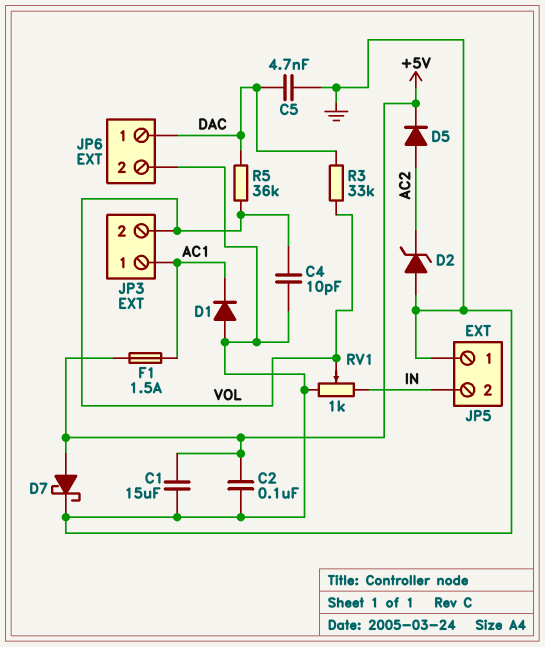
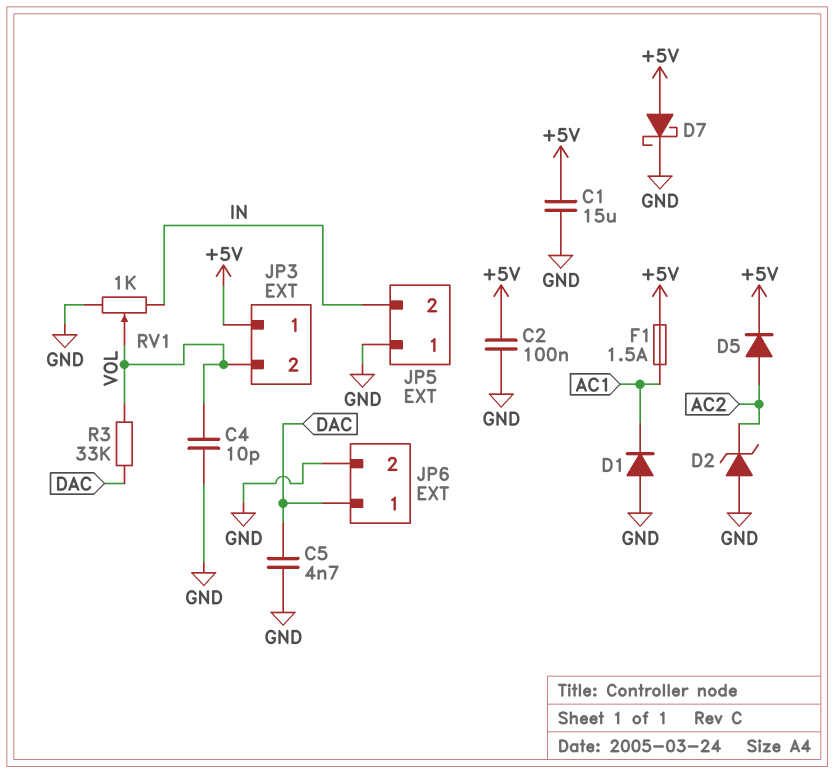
JP3 pin 1: AC1 -> +5V
R5: 36k (DAC, VOL) -> none

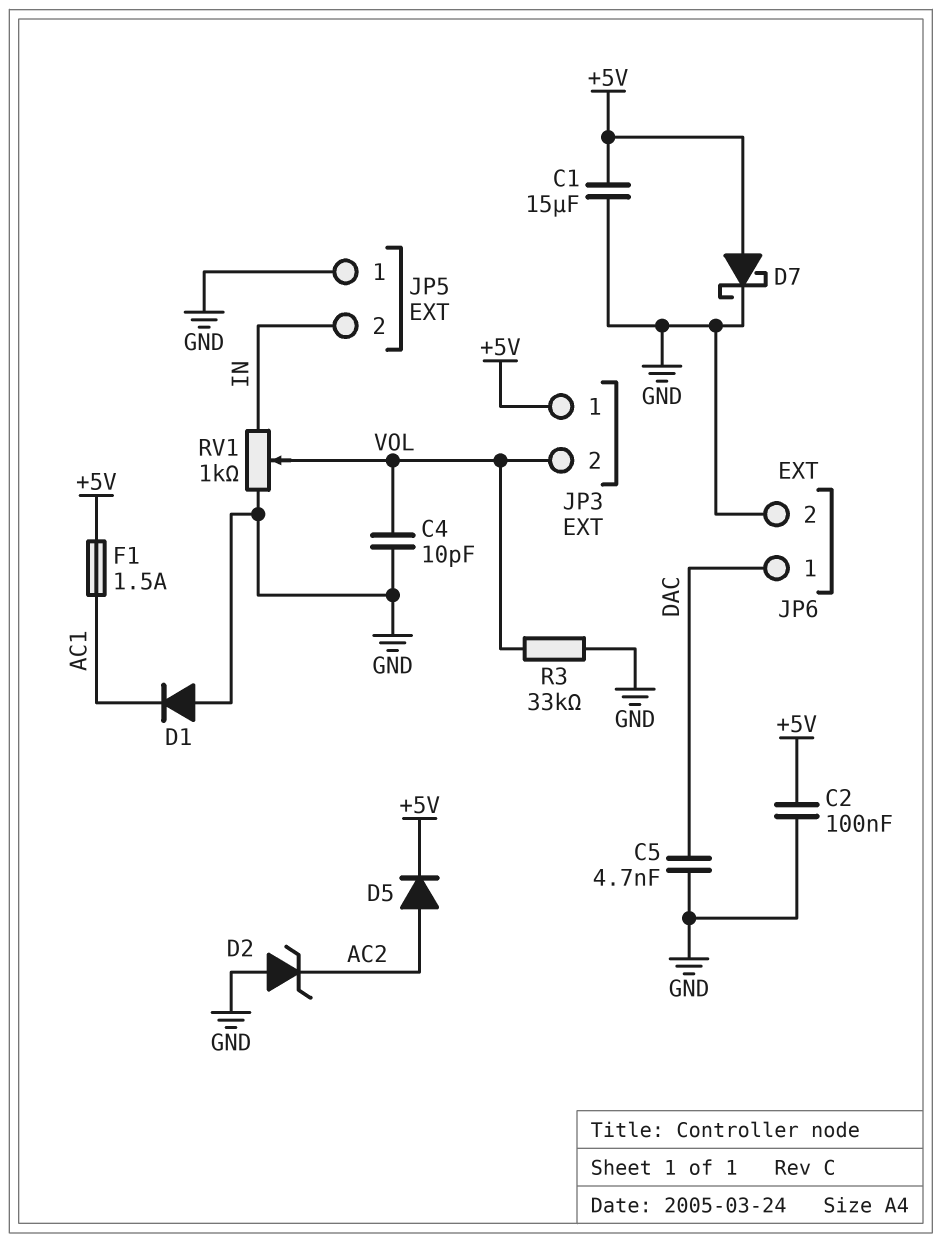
R3: 33k (DAC, VOL) -> 33k (GND, VOL)

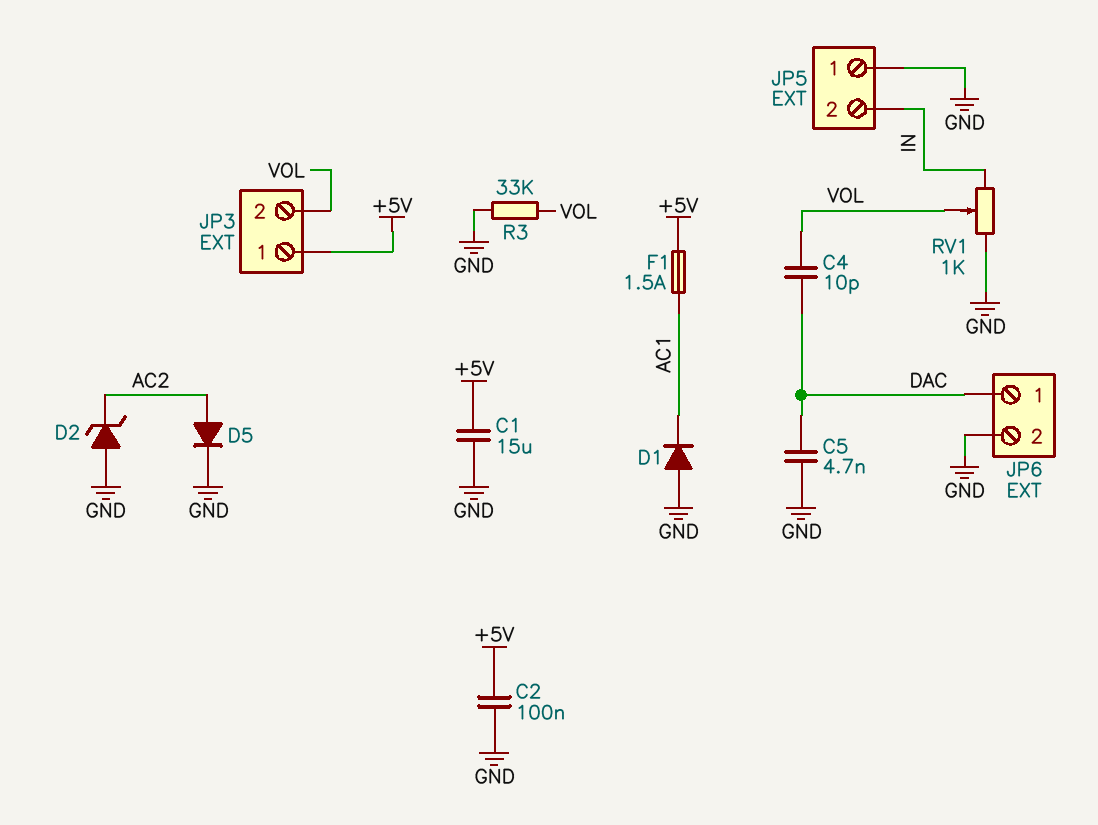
C4: 10pF (GND, VOL) -> 10pF (DAC, VOL)
D5: diode (A AC2, K +5V) -> diode (A AC2, K GND)
D7: schottky (A +5V, K GND) -> none

